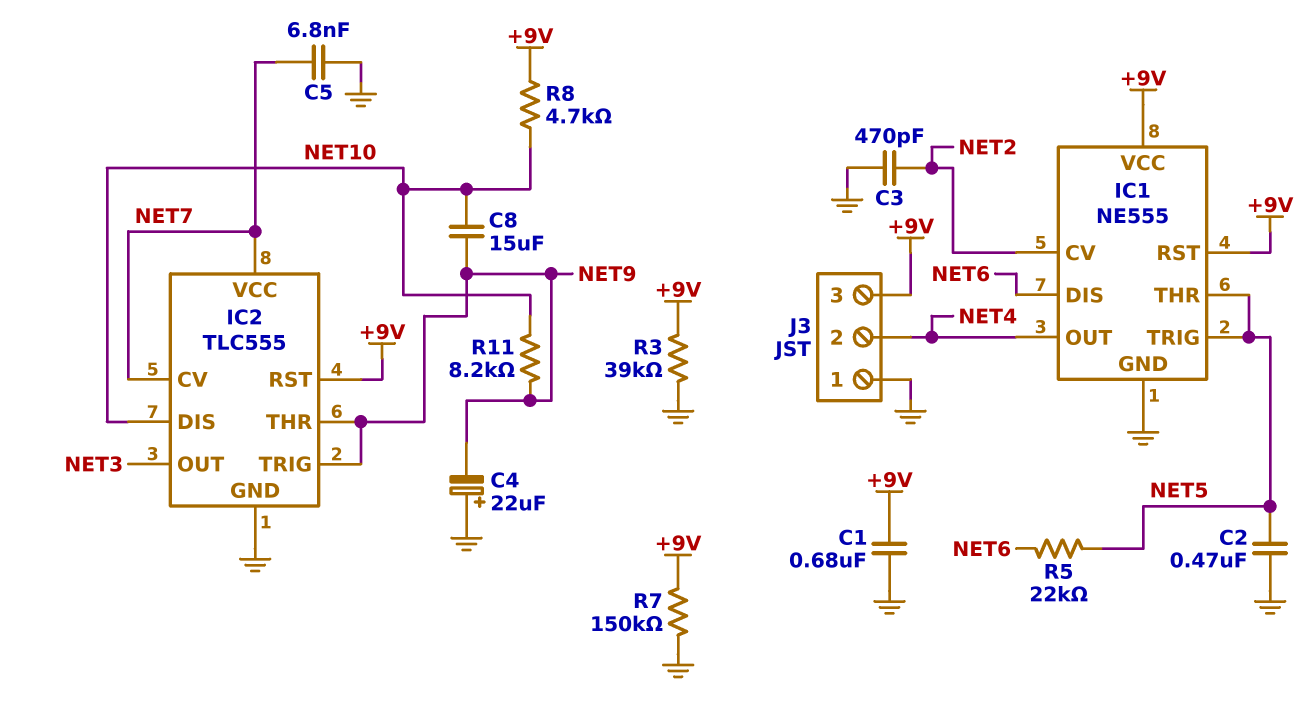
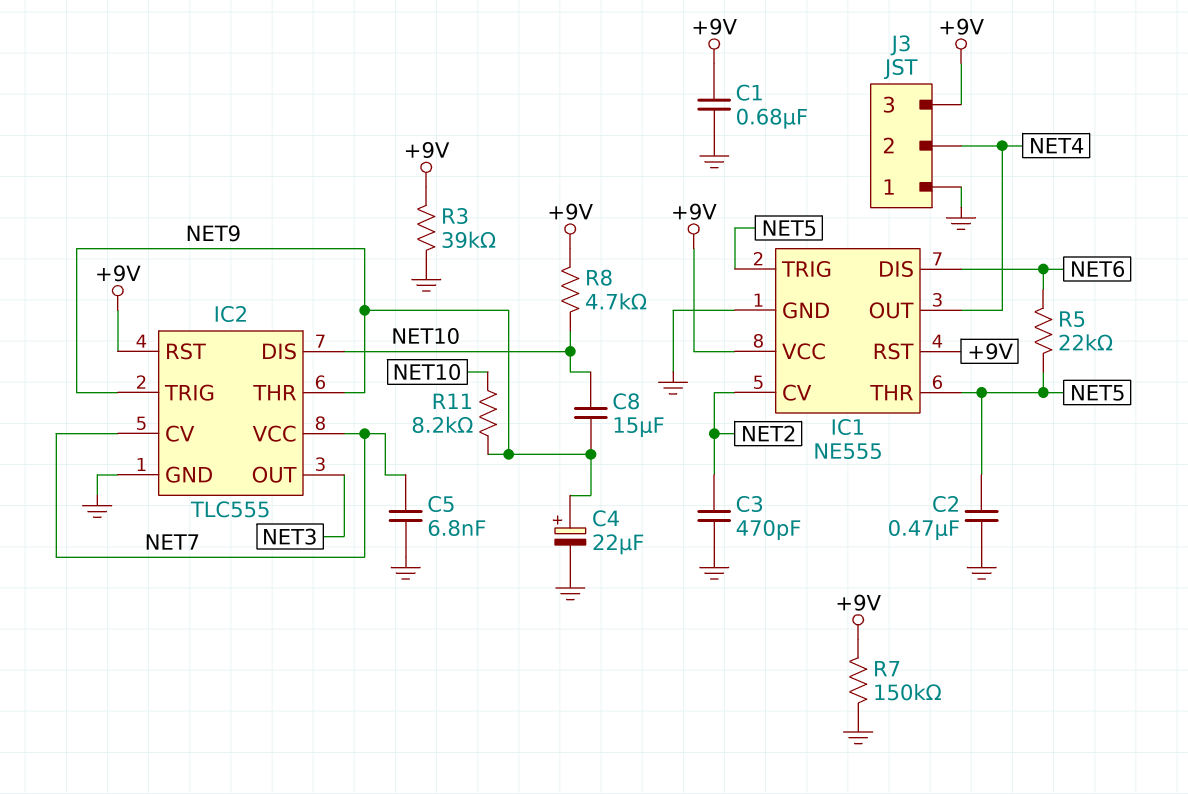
C4: 22uF (plus GND, minus NET9) -> 22uF (plus NET9, minus GND)

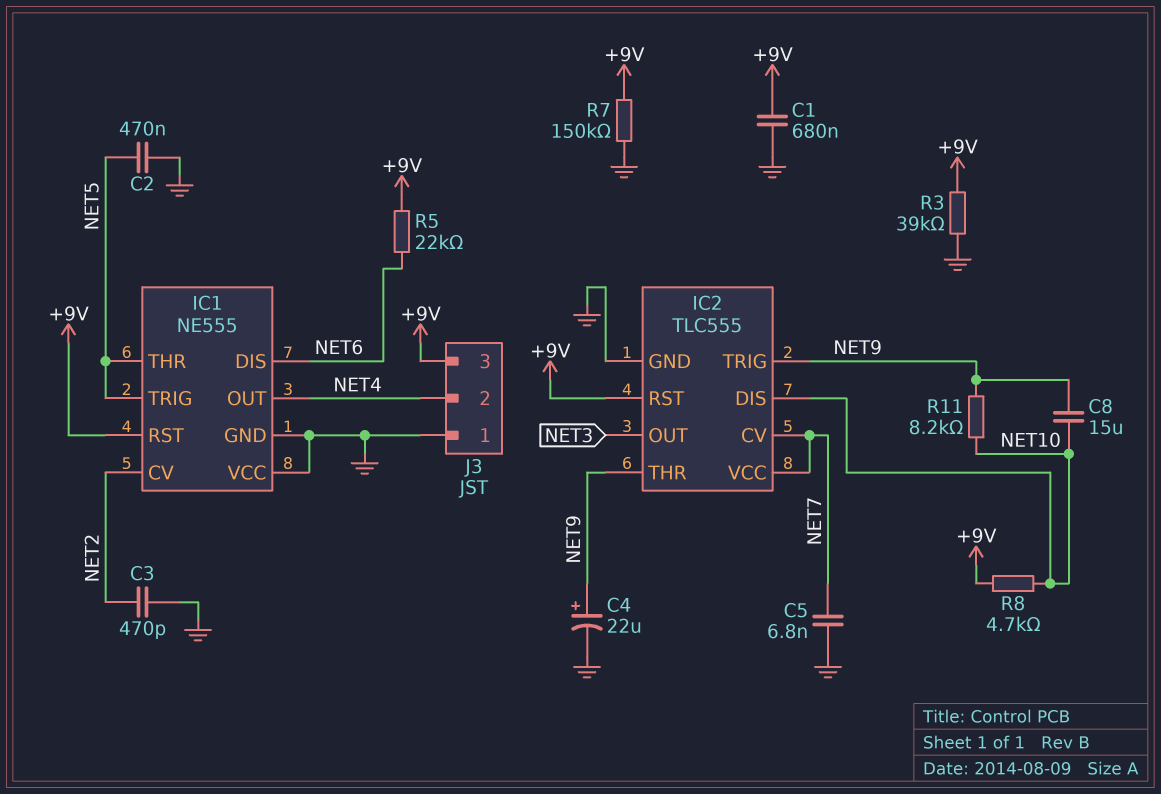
IC1 pin VCC: +9V -> GND
R5: 22k (NET5, NET6) -> 22k (+9V, NET6)

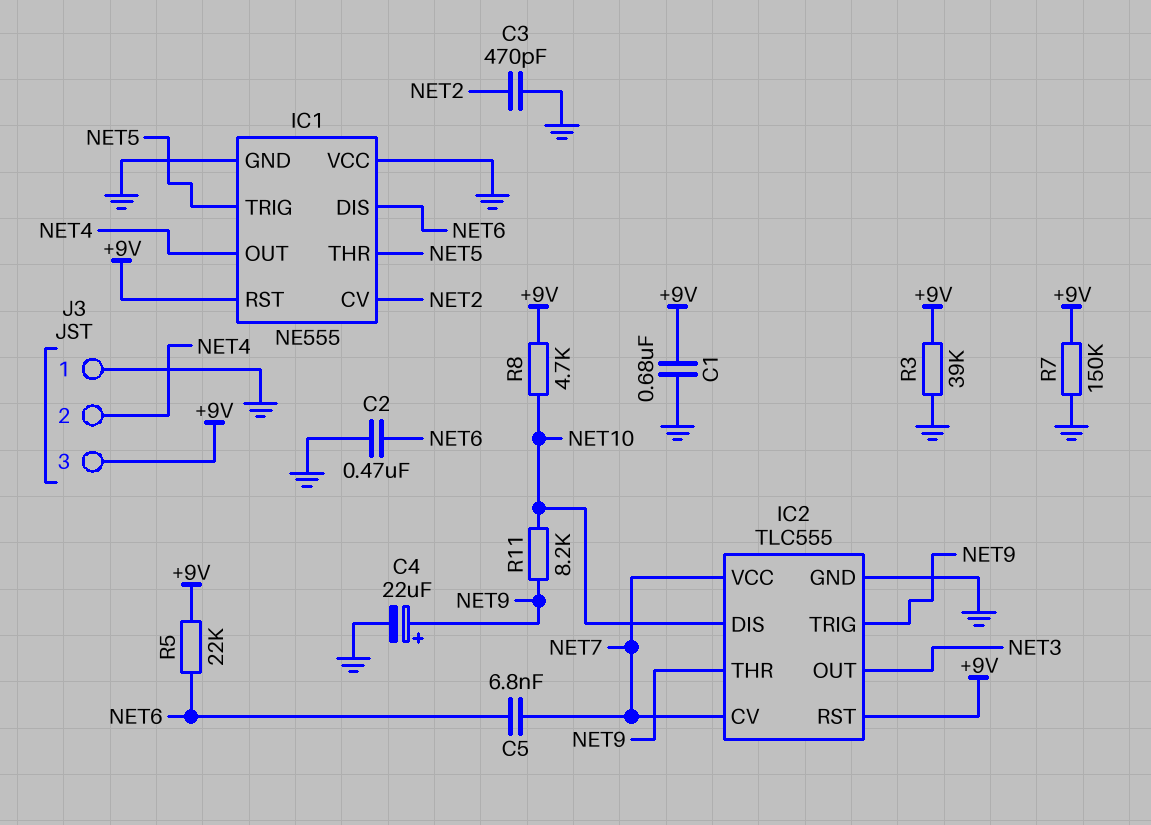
C2: 470nF (GND, NET5) -> 470nF (GND, NET6)
C5: 6.8nF (GND, NET7) -> 6.8nF (NET6, NET7)
C8: 15uF (NET9, NET10) -> none

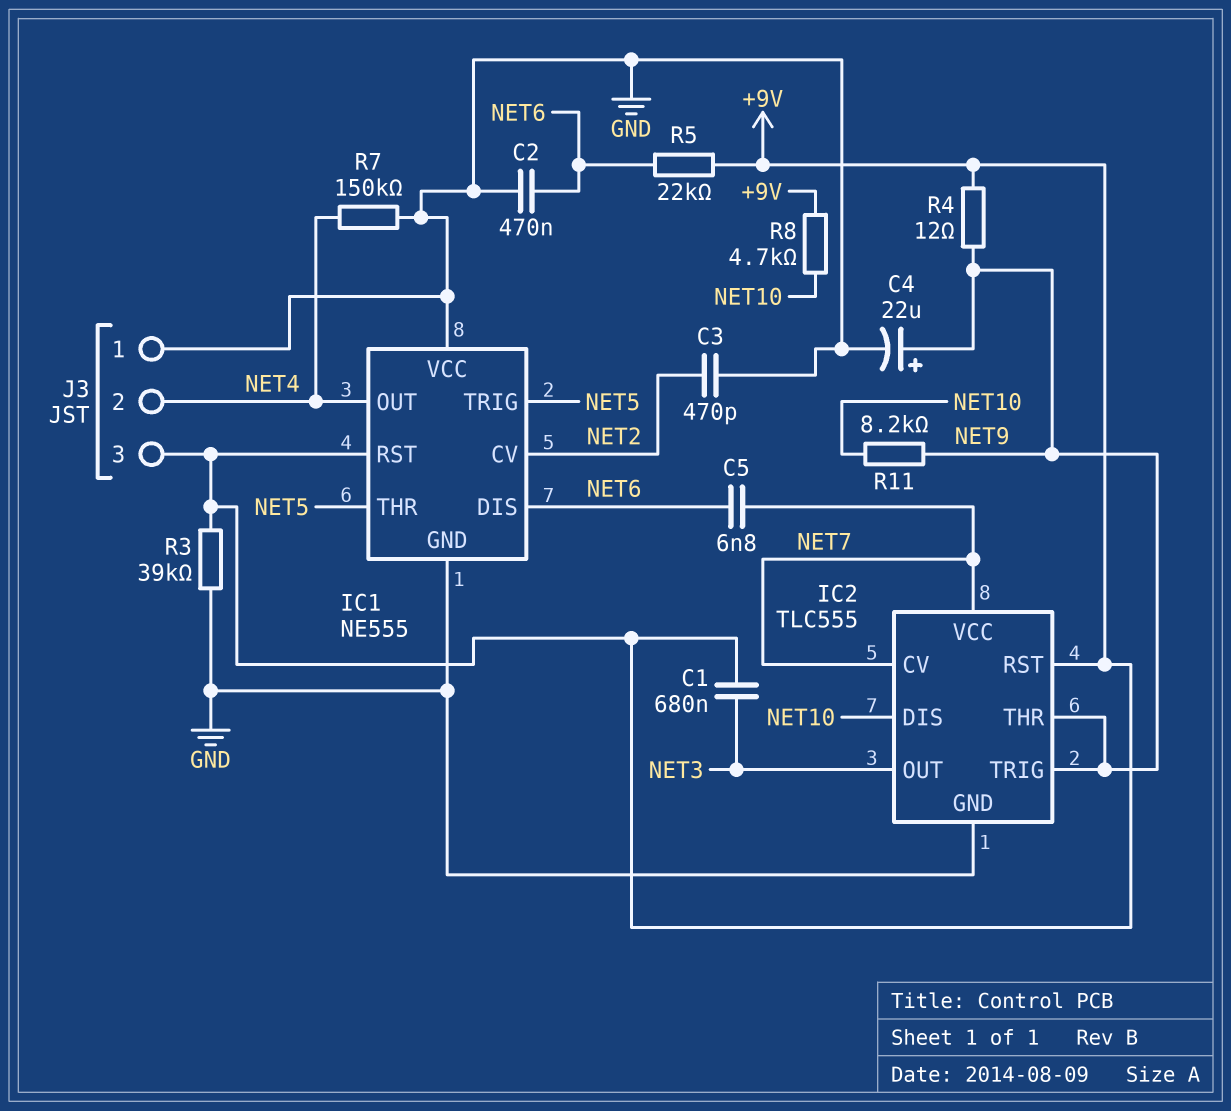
C1: 680nF (+9V, GND) -> 680nF (+9V, NET3)
R4: none -> 12 (+9V, NET9)
R7: 150k (+9V, GND) -> 150k (GND, NET4)

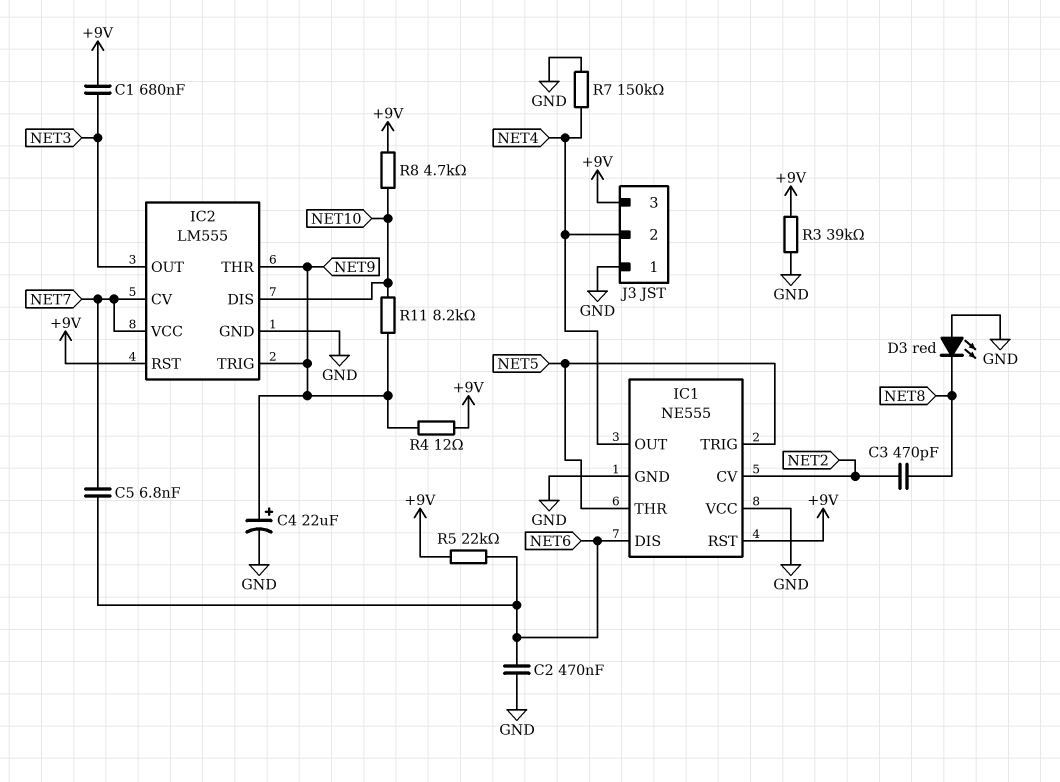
C3: 470pF (GND, NET2) -> 470pF (NET2, NET8)
D3: none -> LED red (A GND, K NET8)
IC2: TLC555 -> LM555

